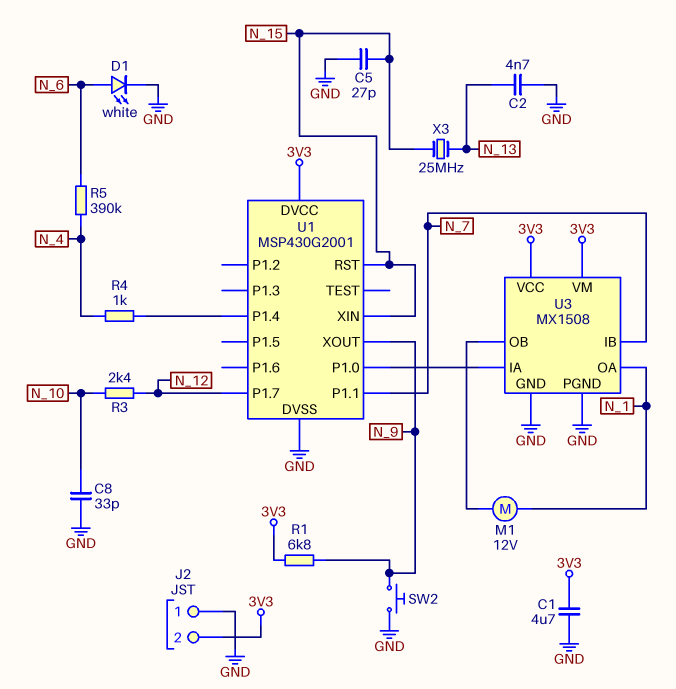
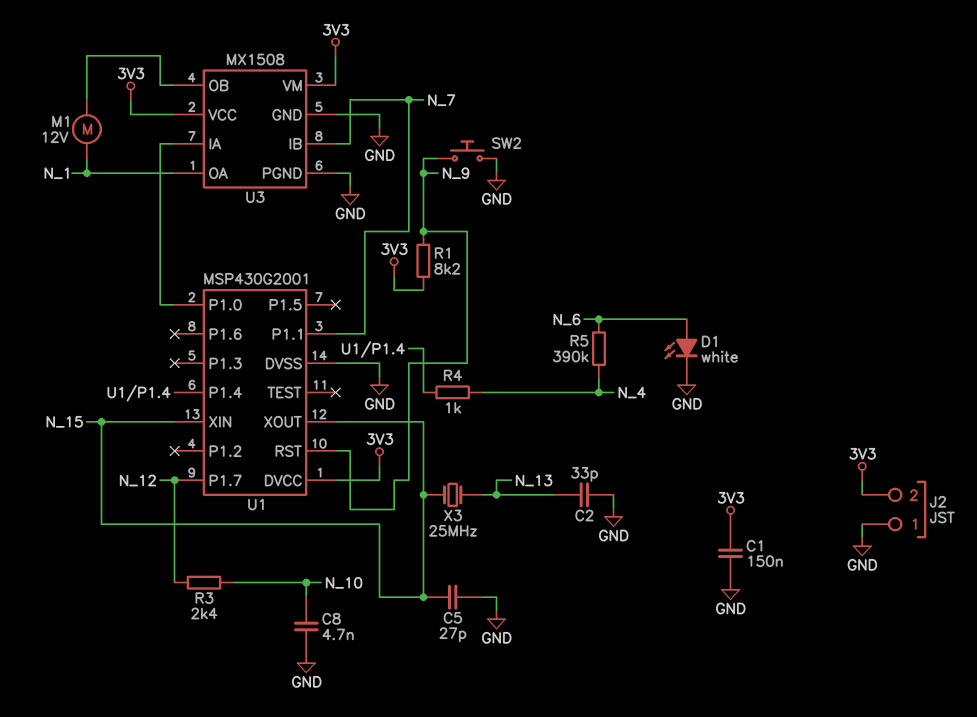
C1: 4.7uF (3V3, GND) -> 150nF (3V3, GND)
C2: 4.7nF (GND, N_13) -> 33pF (GND, N_13)
C8: 33pF (GND, N_10) -> 4.7nF (GND, N_10)
R1: 6.8k (3V3, N_9) -> 8.2k (3V3, N_9)
U1 pin RST: N_15 -> N_9
U1 pin XOUT: N_9 -> N_15

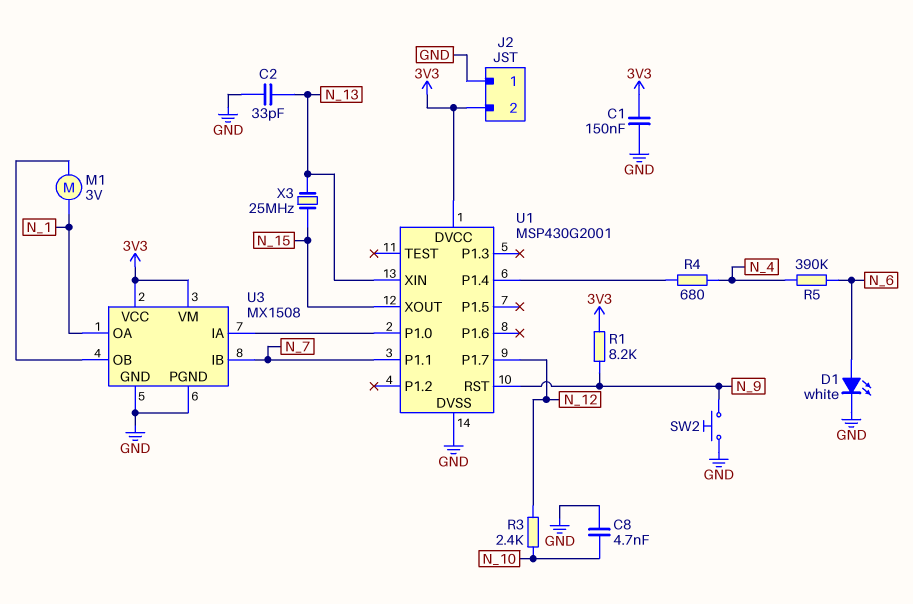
C5: 27pF (GND, N_15) -> none
M1: motor 12V (N_1, U3/OB) -> motor 3V (N_1, U3/OB)
R4: 1k (N_4, U1/P1.4) -> 680 (N_4, U1/P1.4)
U1 pin XIN: N_15 -> N_13

